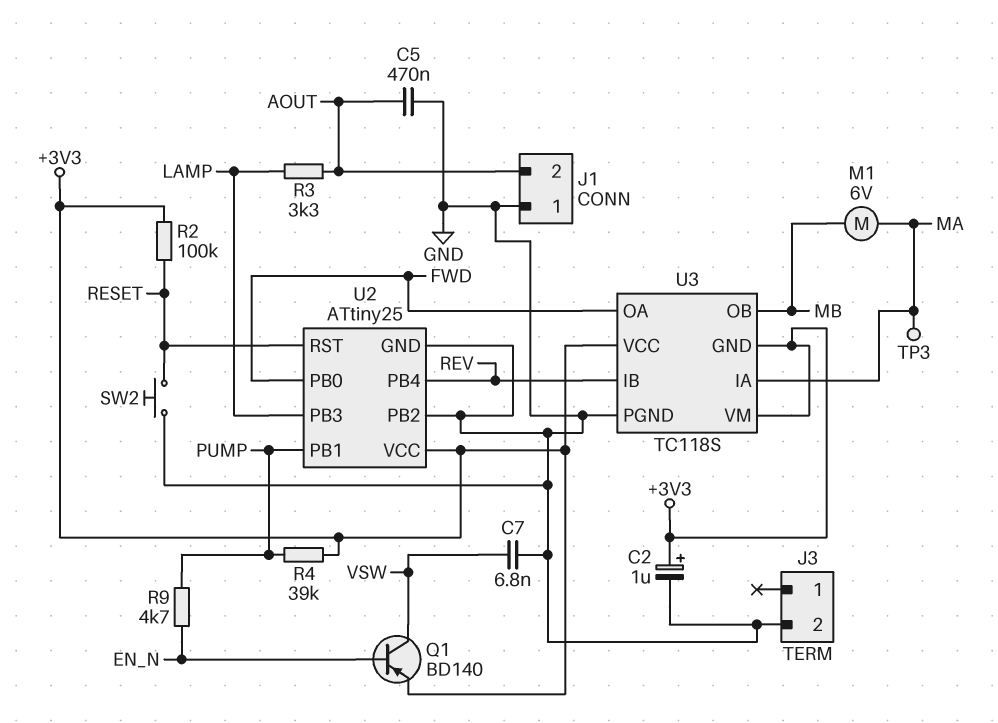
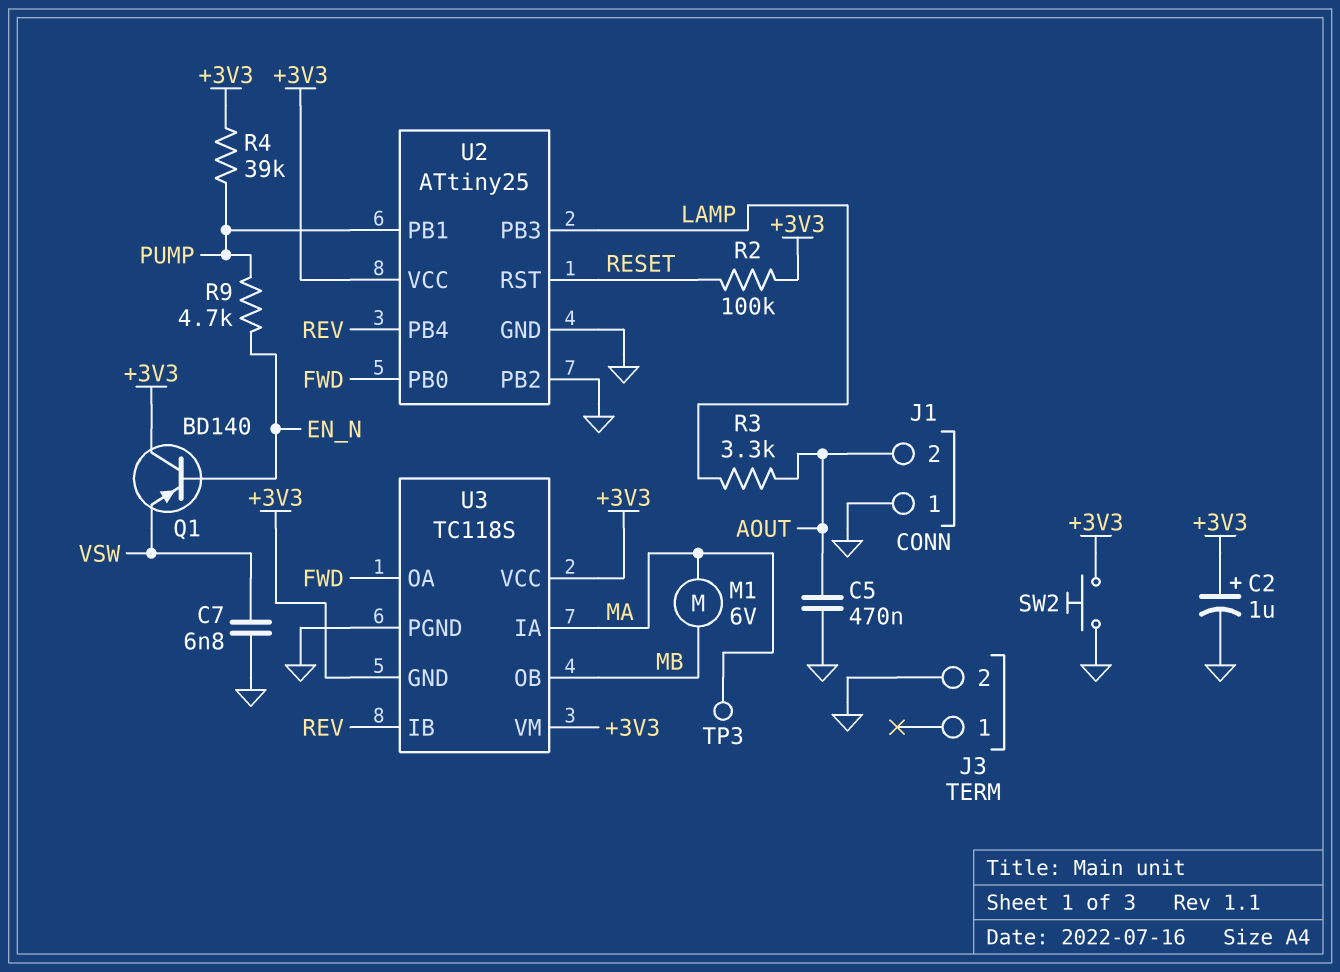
Q1: PNP BD140 (B EN_N, C VSW, E +3V3) -> PNP BD140 (B EN_N, C +3V3, E VSW)
SW2: button (GND, RESET) -> button (+3V3, GND)

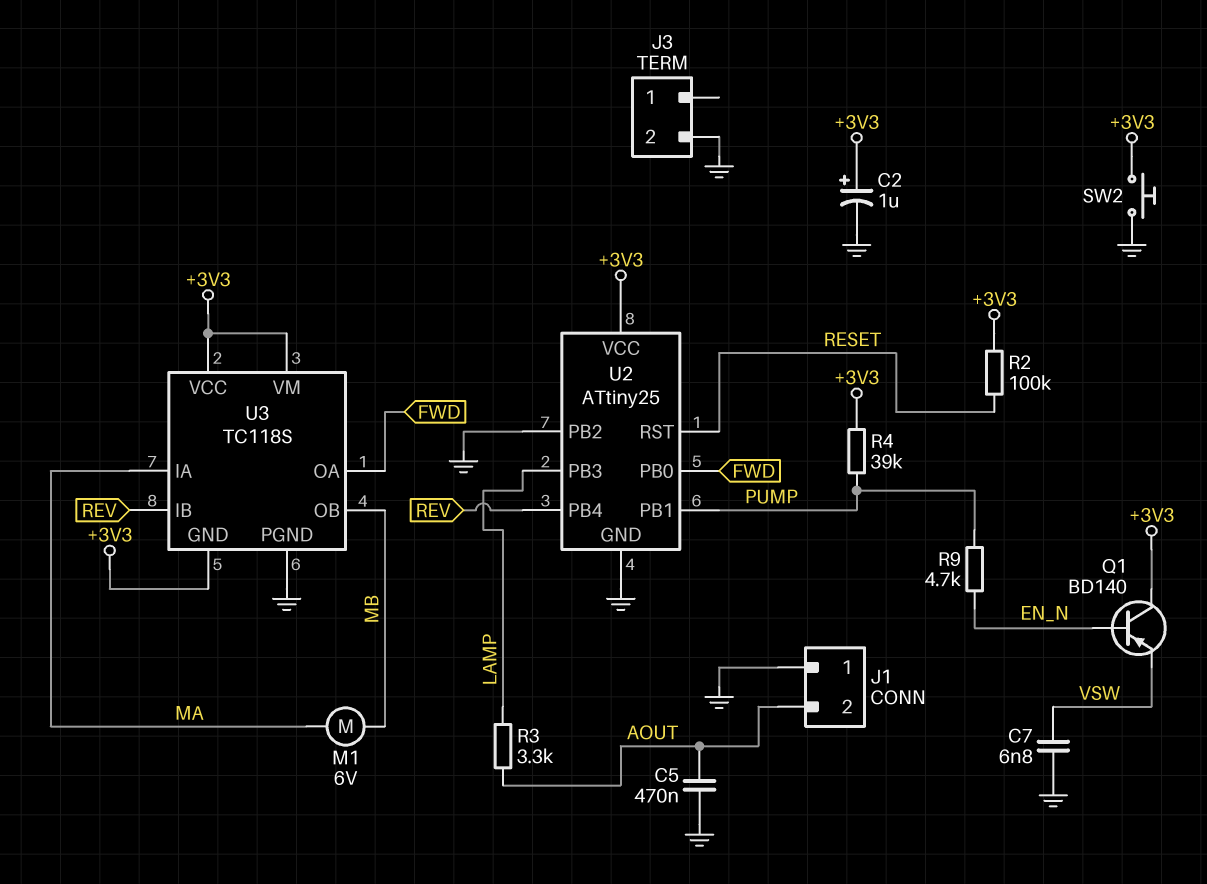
TP3: test point (MA) -> none

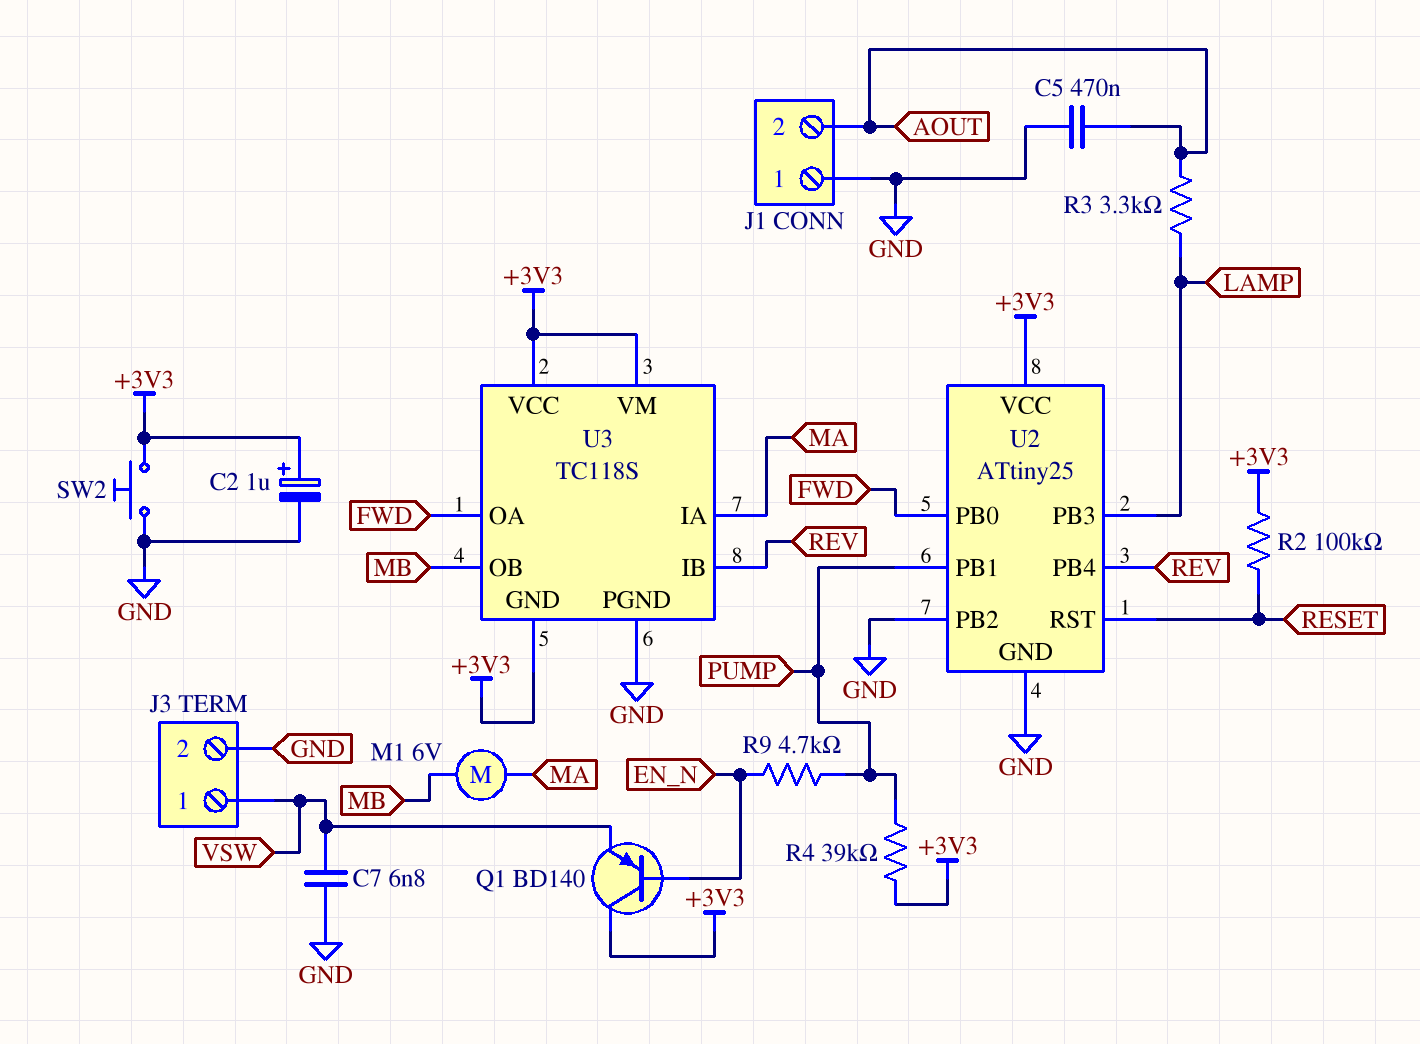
J3 pin 1: none -> VSW

